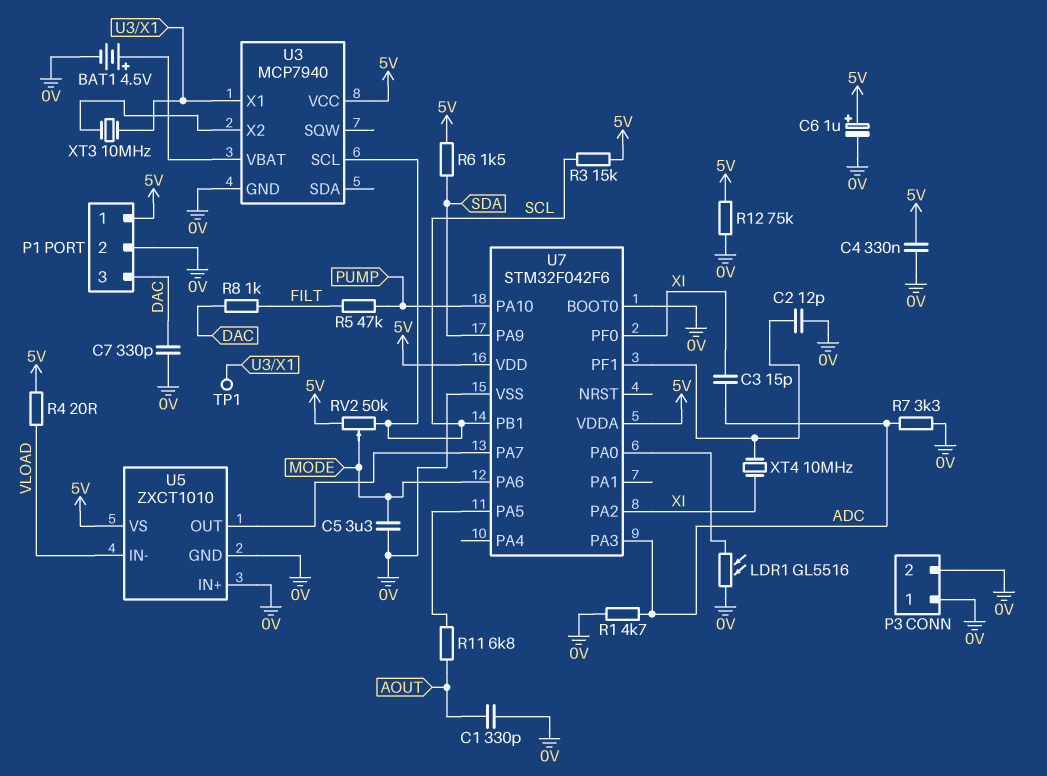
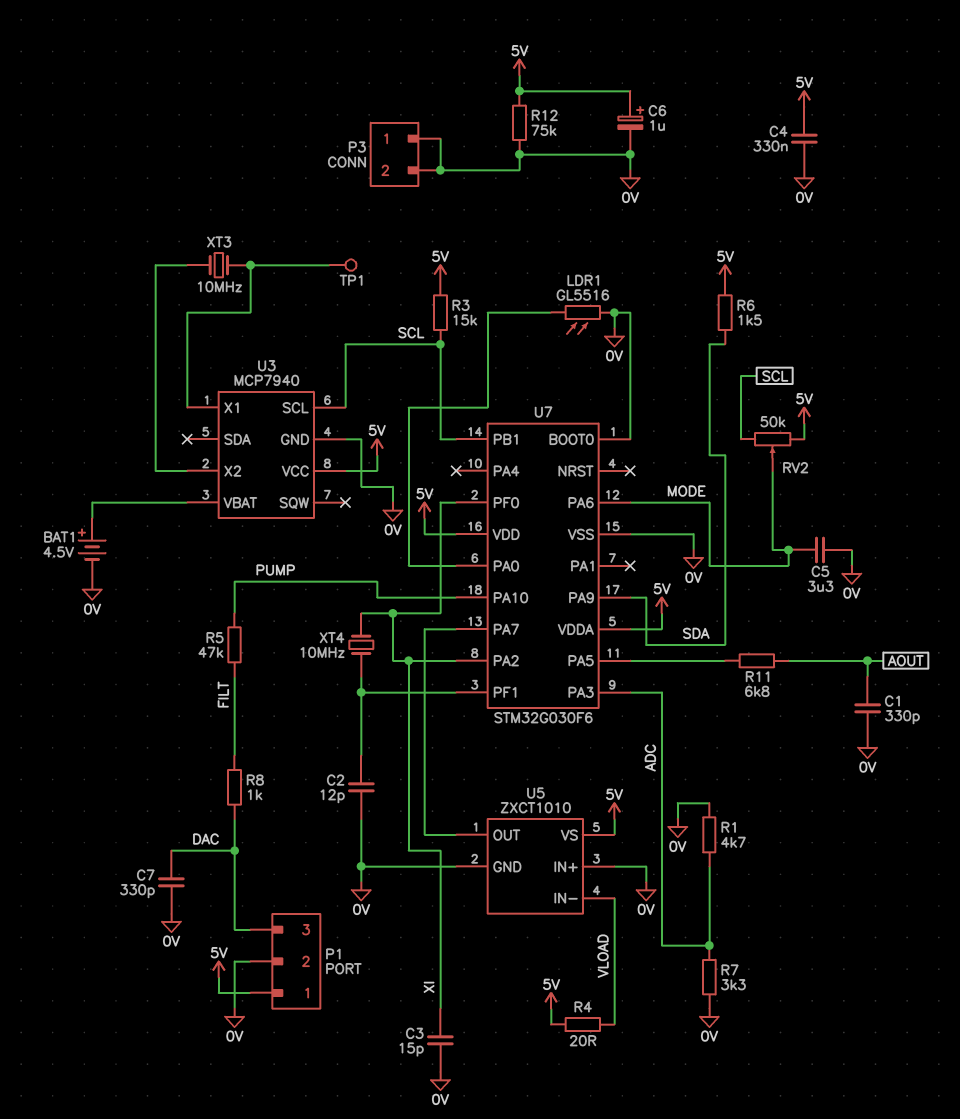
C3: 15pF (ADC, XI) -> 15pF (0V, XI)
U7: STM32F042F6 -> STM32G030F6

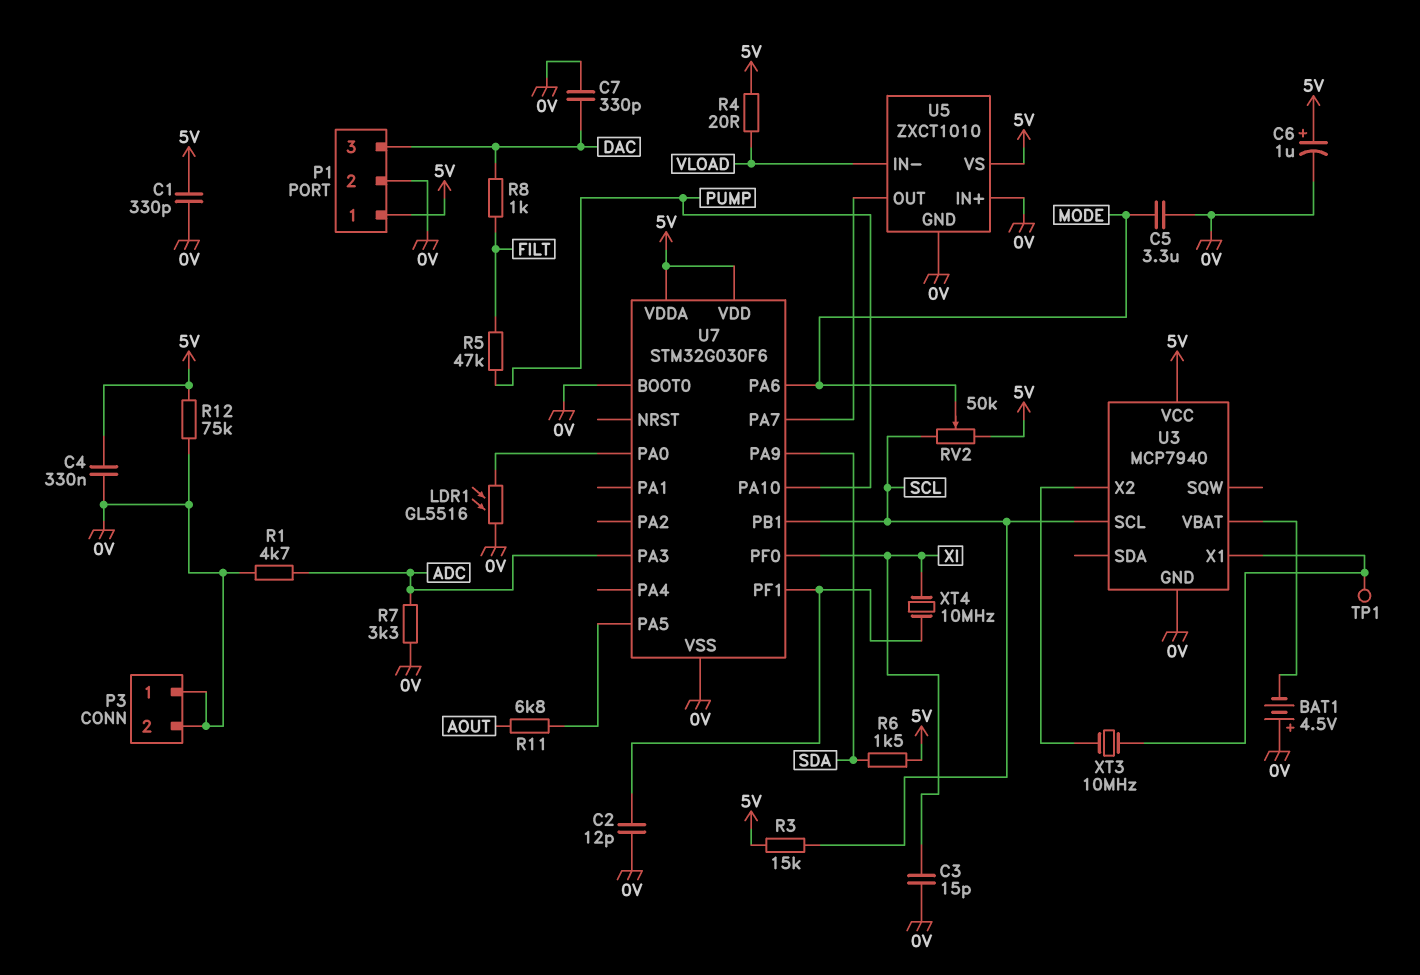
BAT1: 4.5V (plus U3/VBAT, minus 0V) -> 4.5V (plus 0V, minus U3/VBAT)
C1: 330pF (0V, AOUT) -> 330pF (0V, 5V)
U7 pin PA2: XI -> none

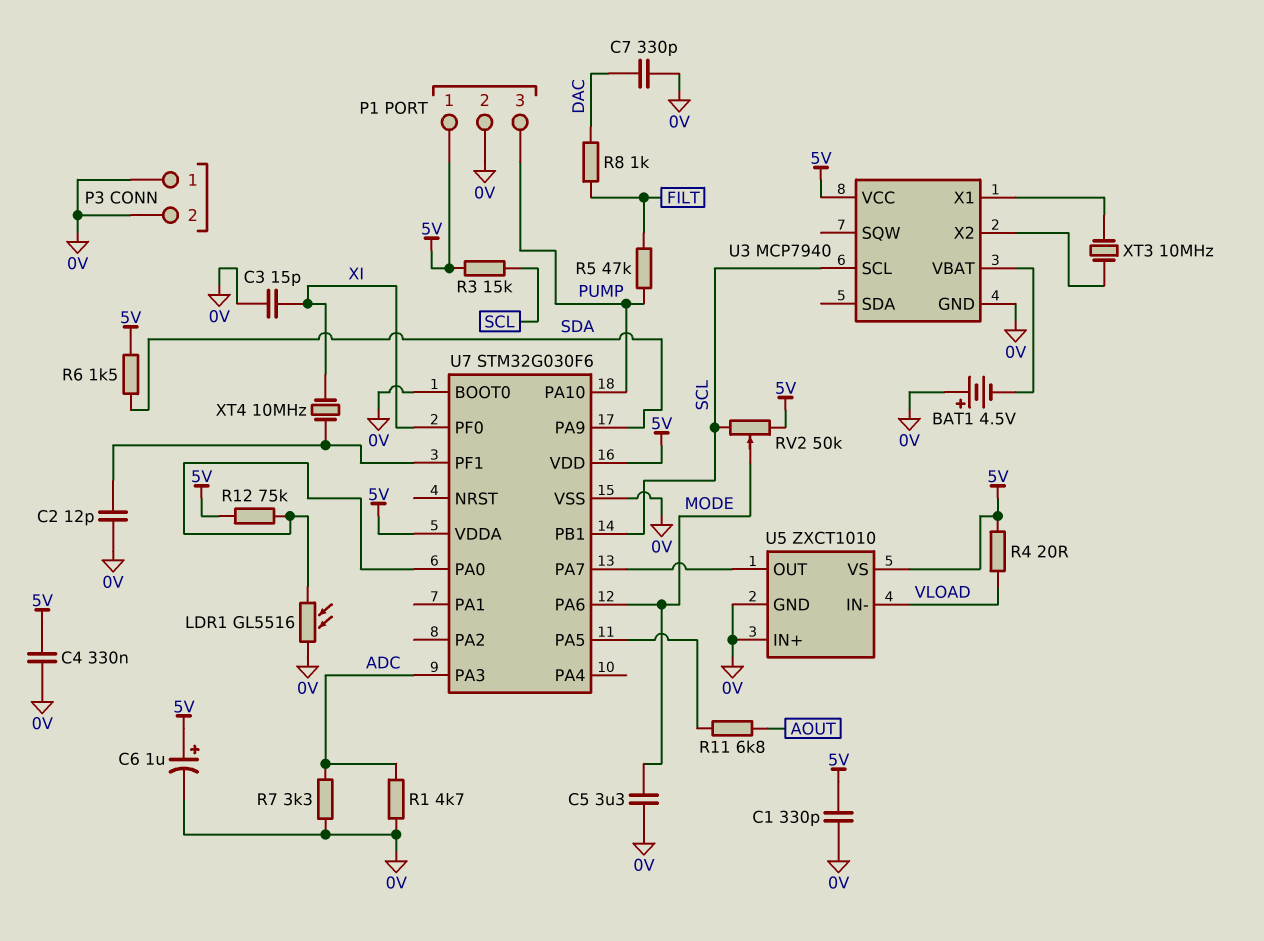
P1 pin 3: DAC -> PUMP
R12: 75k (0V, 5V) -> 75k (5V, U7/PA0)
TP1: test point (U3/X1) -> none

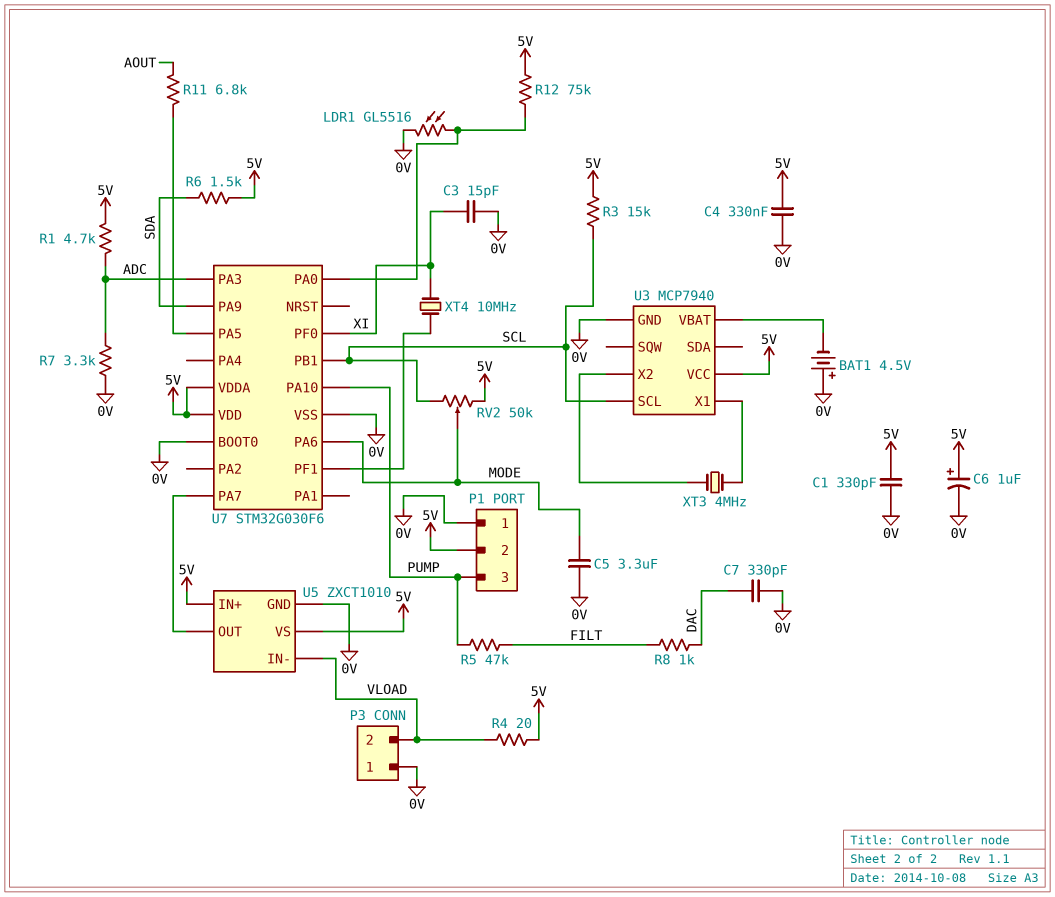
C2: 12pF (0V, U7/PF1) -> none
P1 pin 1: 5V -> 0V
P1 pin 2: 0V -> 5V
P3 pin 2: 0V -> VLOAD
R1: 4.7k (0V, ADC) -> 4.7k (5V, ADC)
U5 pin IN+: 0V -> 5V
XT3: 10MHz (U3/X1, U3/X2) -> 4MHz (U3/X1, U3/X2)

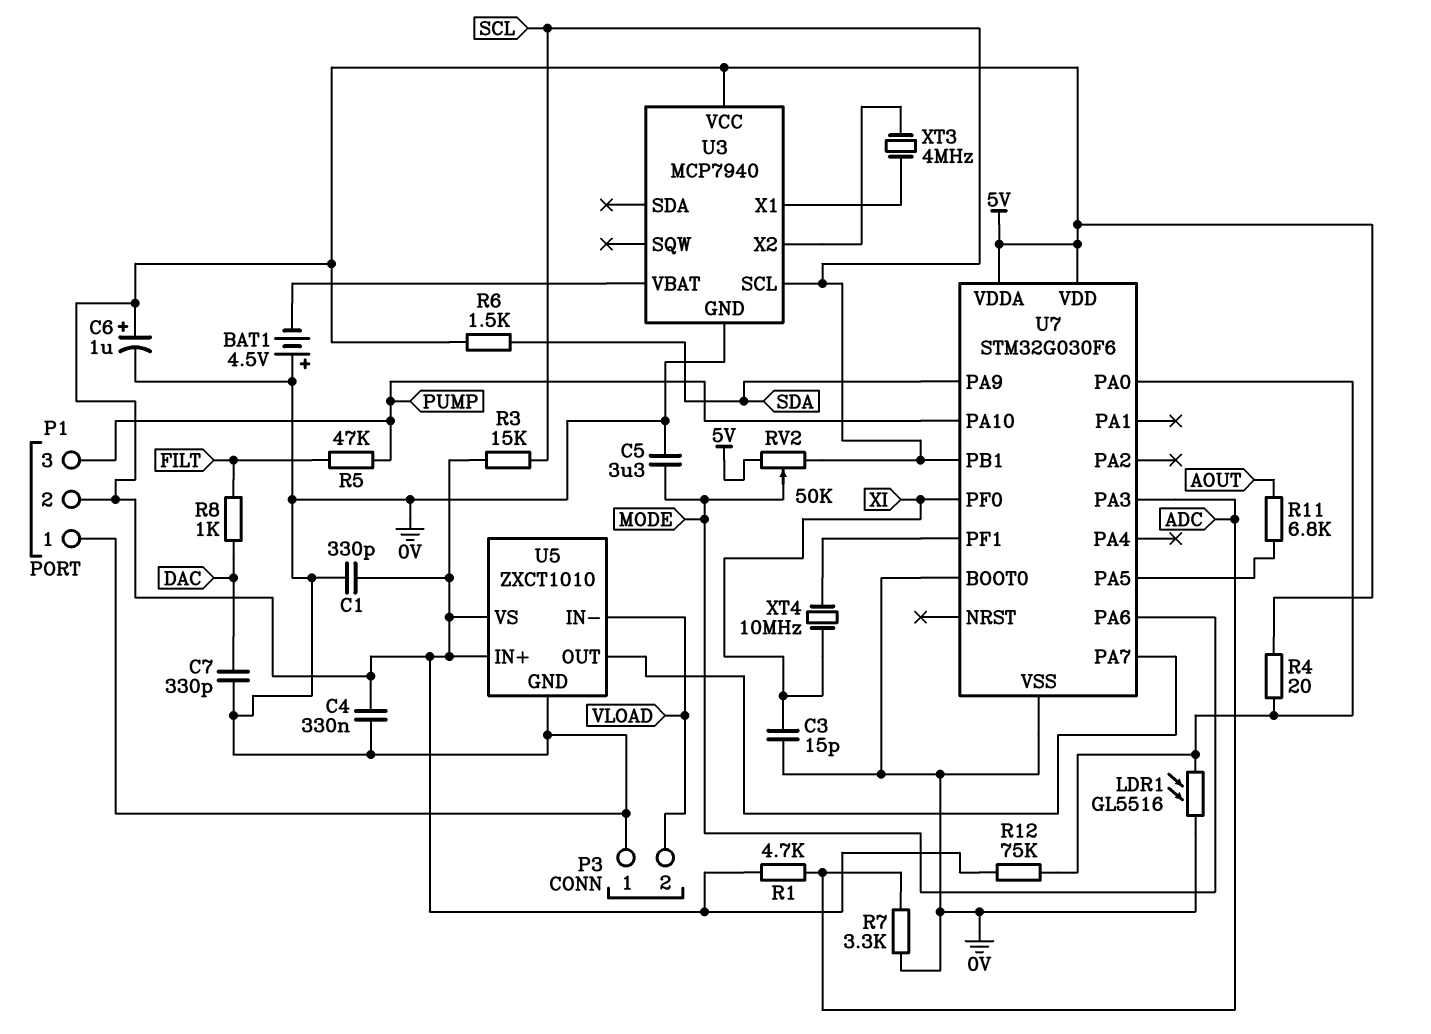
R4: 20 (5V, VLOAD) -> 20 (5V, U7/PA0)

